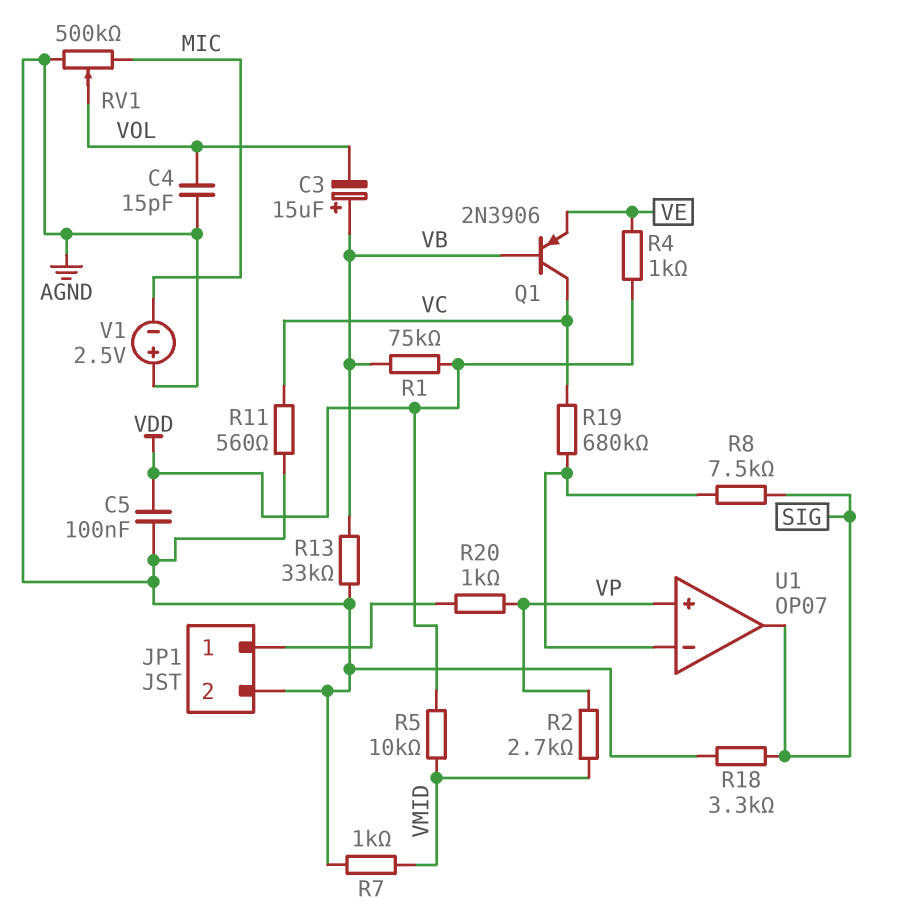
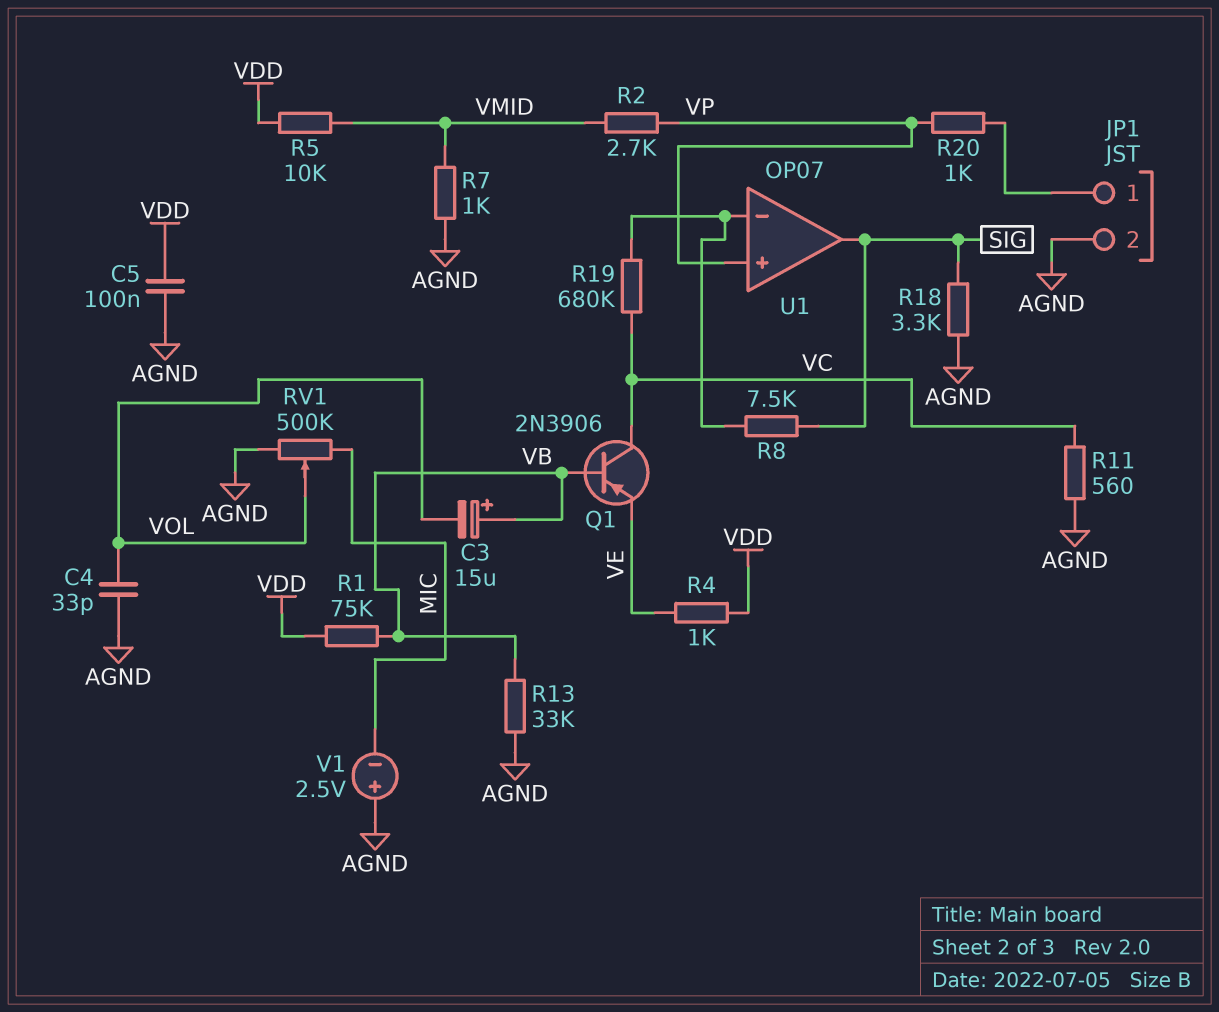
C4: 15pF (AGND, VOL) -> 33pF (AGND, VOL)

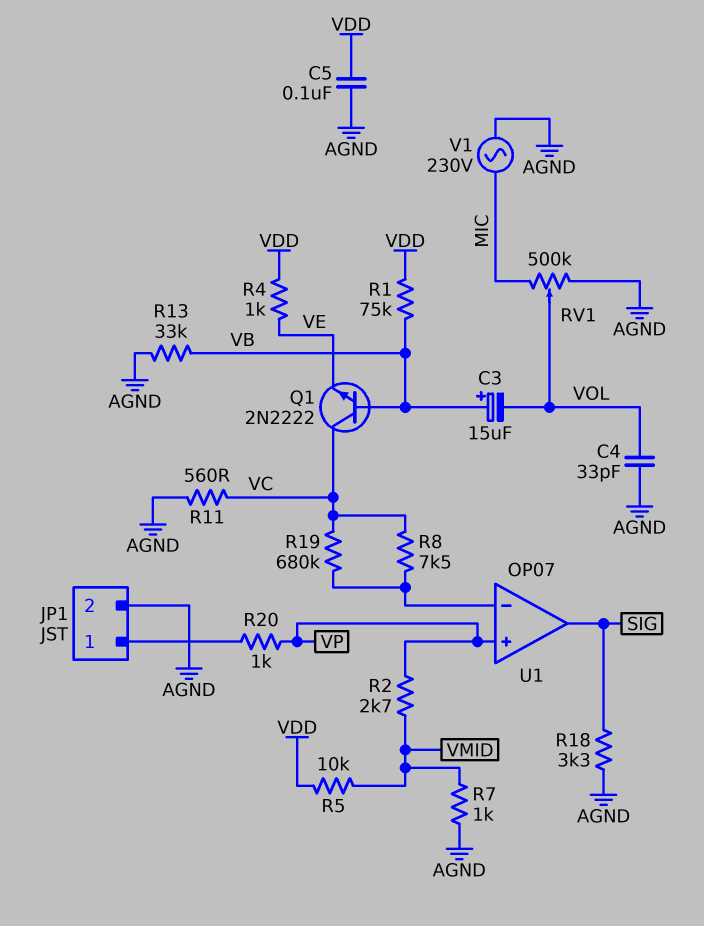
Q1: PNP 2N3906 (B VB, C VC, E VE) -> NPN 2N2222 (B VB, C VC, E VE)
R8: 7.5k (SIG, U1/in-) -> 7.5k (U1/in-, VC)
V1: 2.5V (plus AGND, minus MIC) -> AC 230V (AGND, MIC)

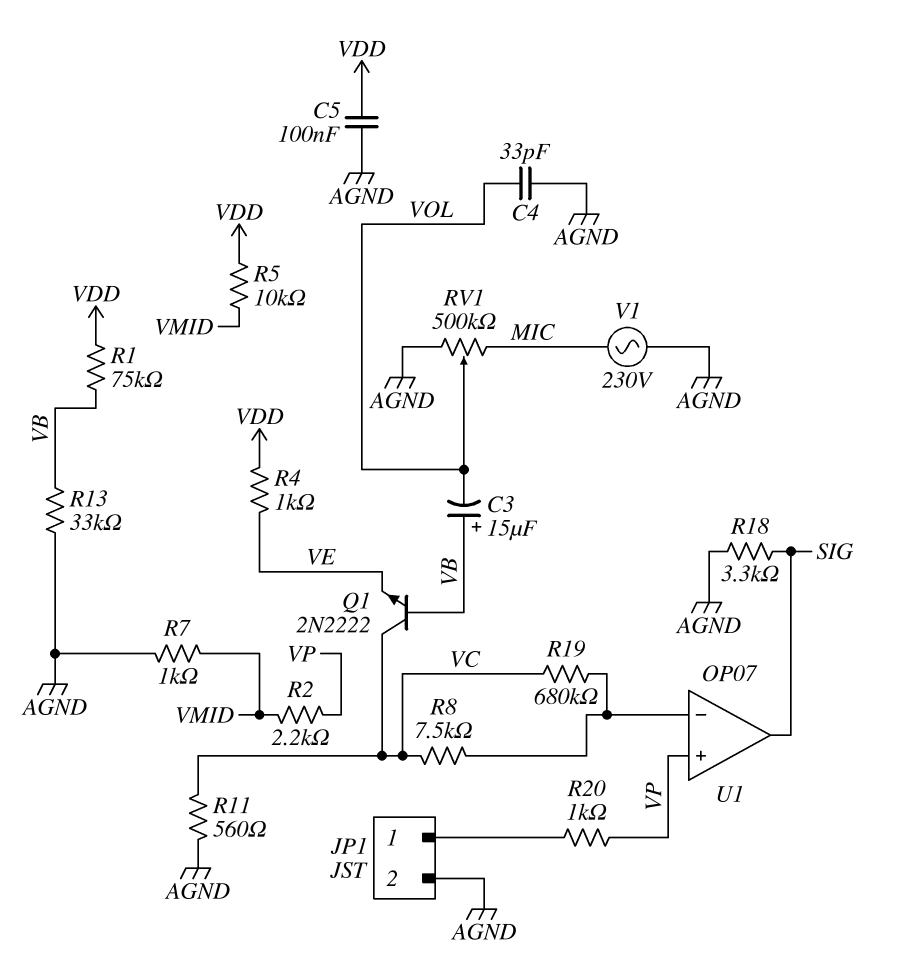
R2: 2.7k (VMID, VP) -> 2.2k (VMID, VP)

